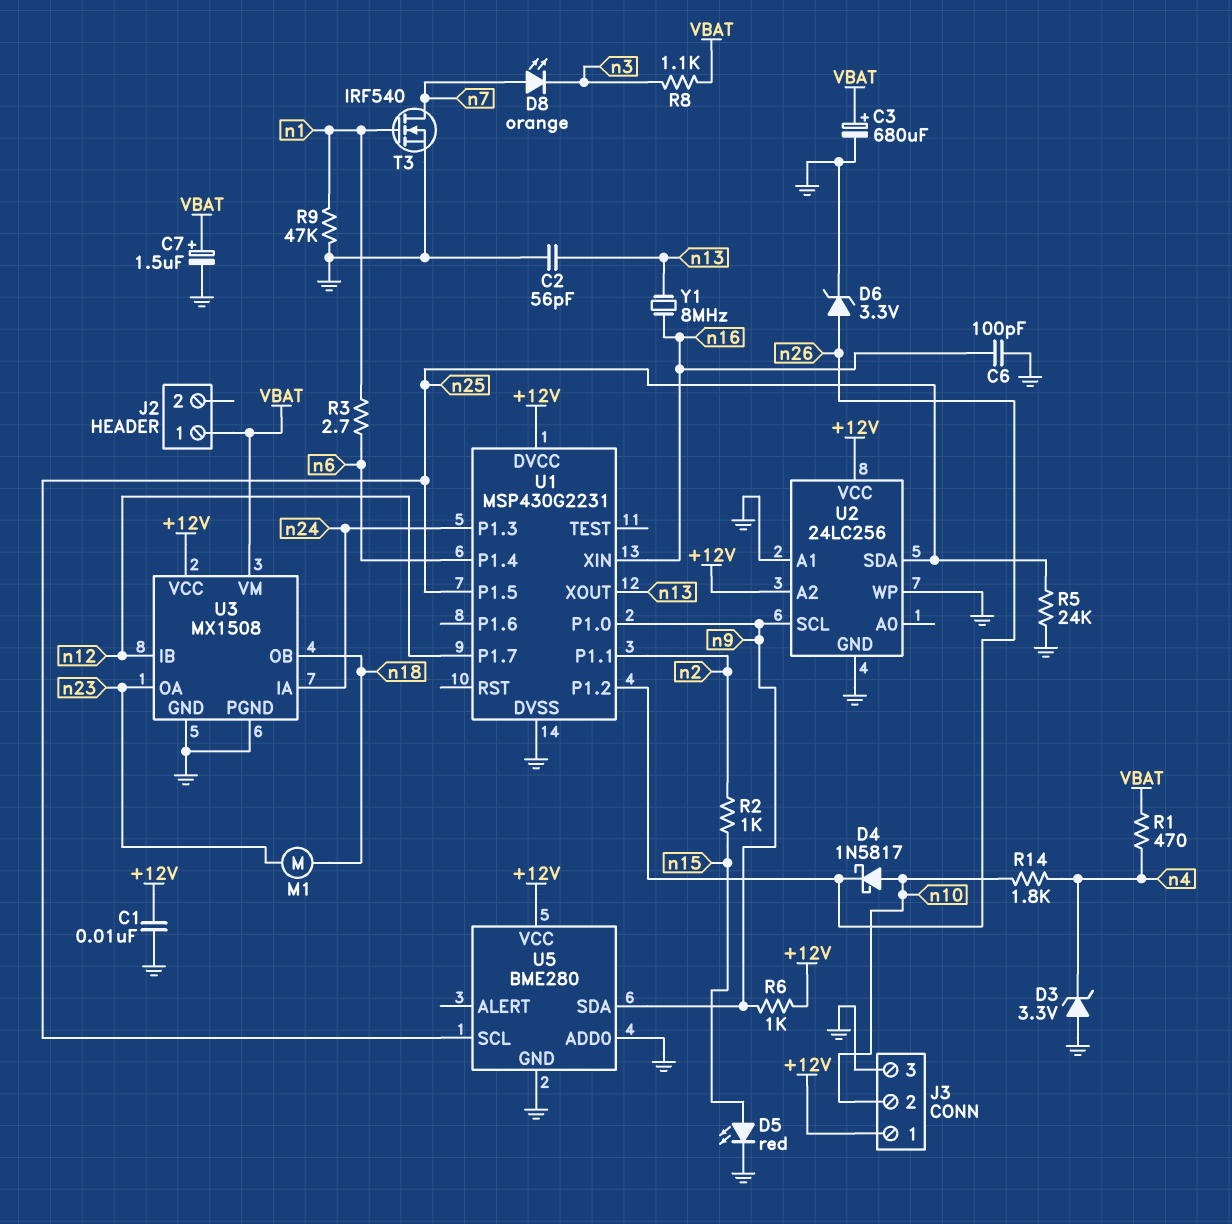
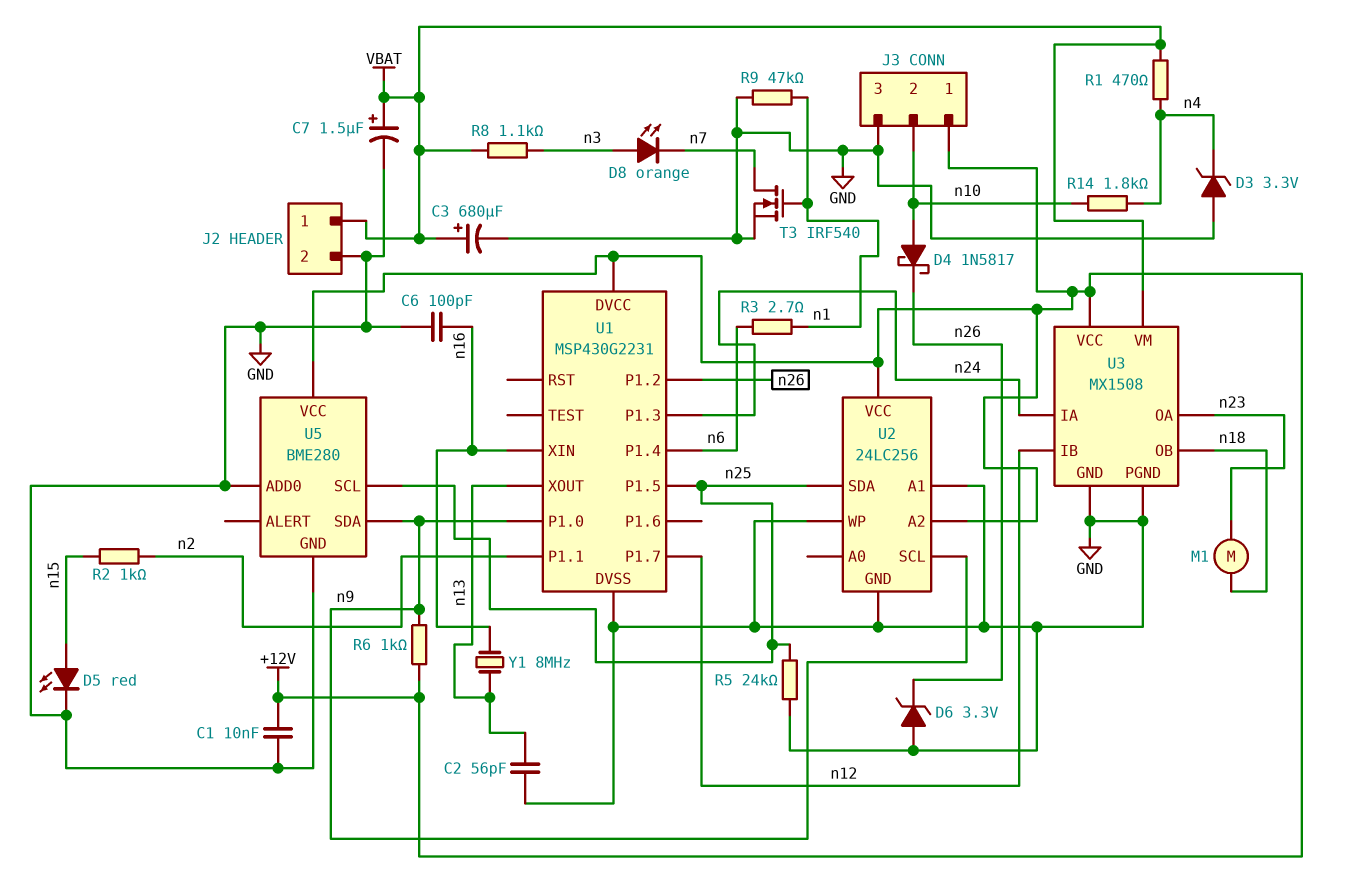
D6: zener 3.3V (A n26, K GND) -> zener 3.3V (A GND, K n26)
D8: LED orange (A n7, K n3) -> LED orange (A n3, K n7)
J2 pin 2: none -> GND

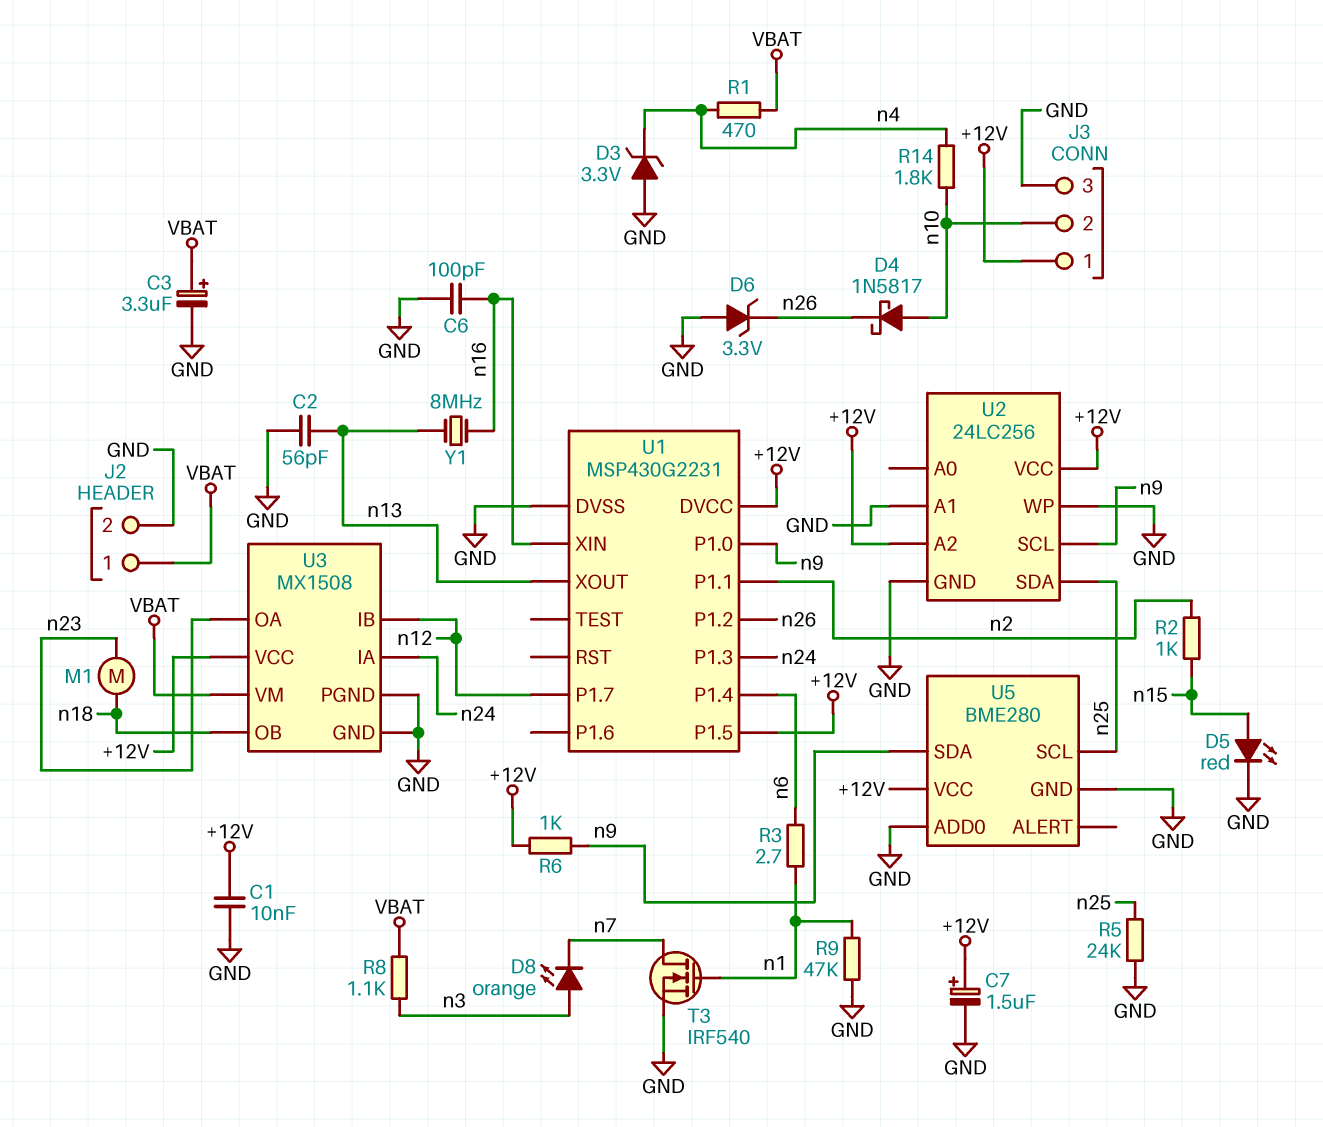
C3: 680uF (plus VBAT, minus GND) -> 3.3uF (plus VBAT, minus GND)
C7: 1.5uF (plus VBAT, minus GND) -> 1.5uF (plus +12V, minus GND)
U1 pin P1.5: n25 -> +12V

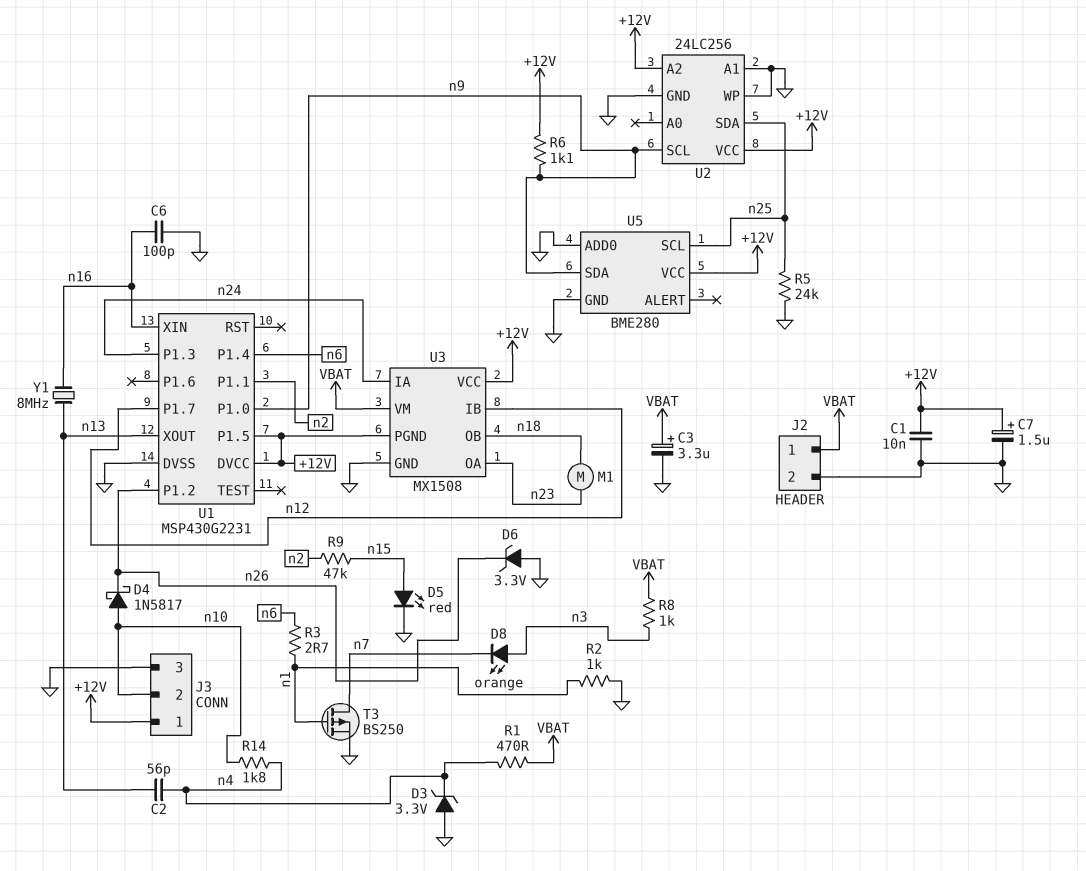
C2: 56pF (GND, n13) -> 56pF (n4, n13)
R2: 1k (n2, n15) -> 1k (GND, n1)
R6: 1k (+12V, n9) -> 1.1k (+12V, n9)
R8: 1.1k (VBAT, n3) -> 1k (VBAT, n3)
R9: 47k (GND, n1) -> 47k (n2, n15)
T3: NMOS IRF540 (G n1, D n7, S GND) -> PMOS BS250 (G n1, D n7, S GND)
U3 pin PGND: GND -> +12V

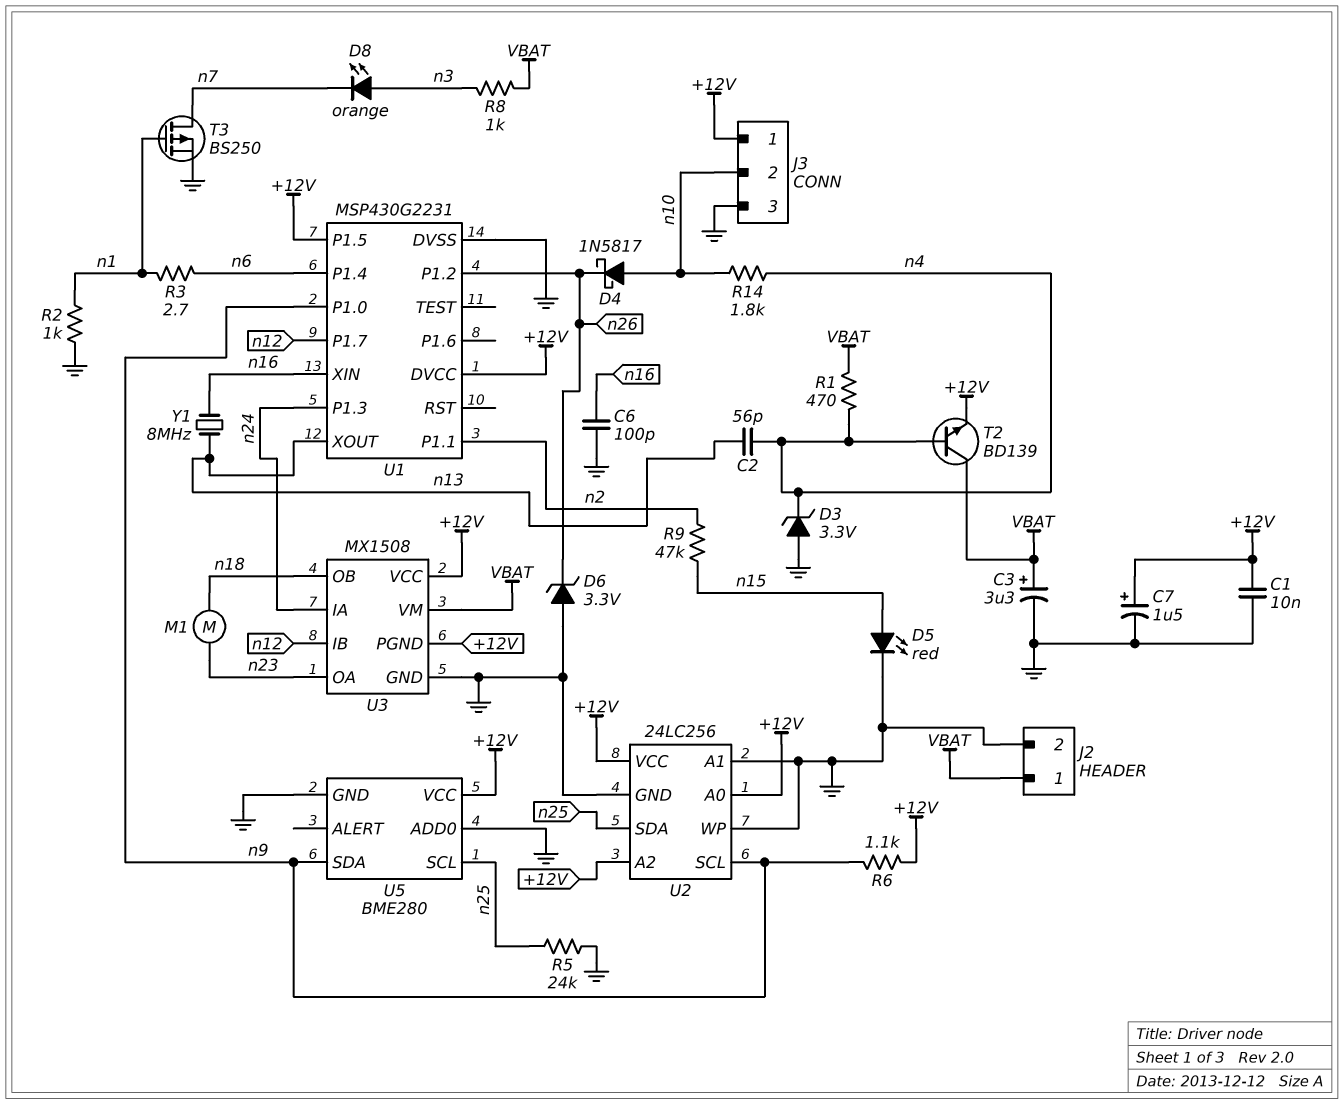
T2: none -> NPN BD139 (B n4, C VBAT, E +12V)
U2 pin A0: none -> +12V

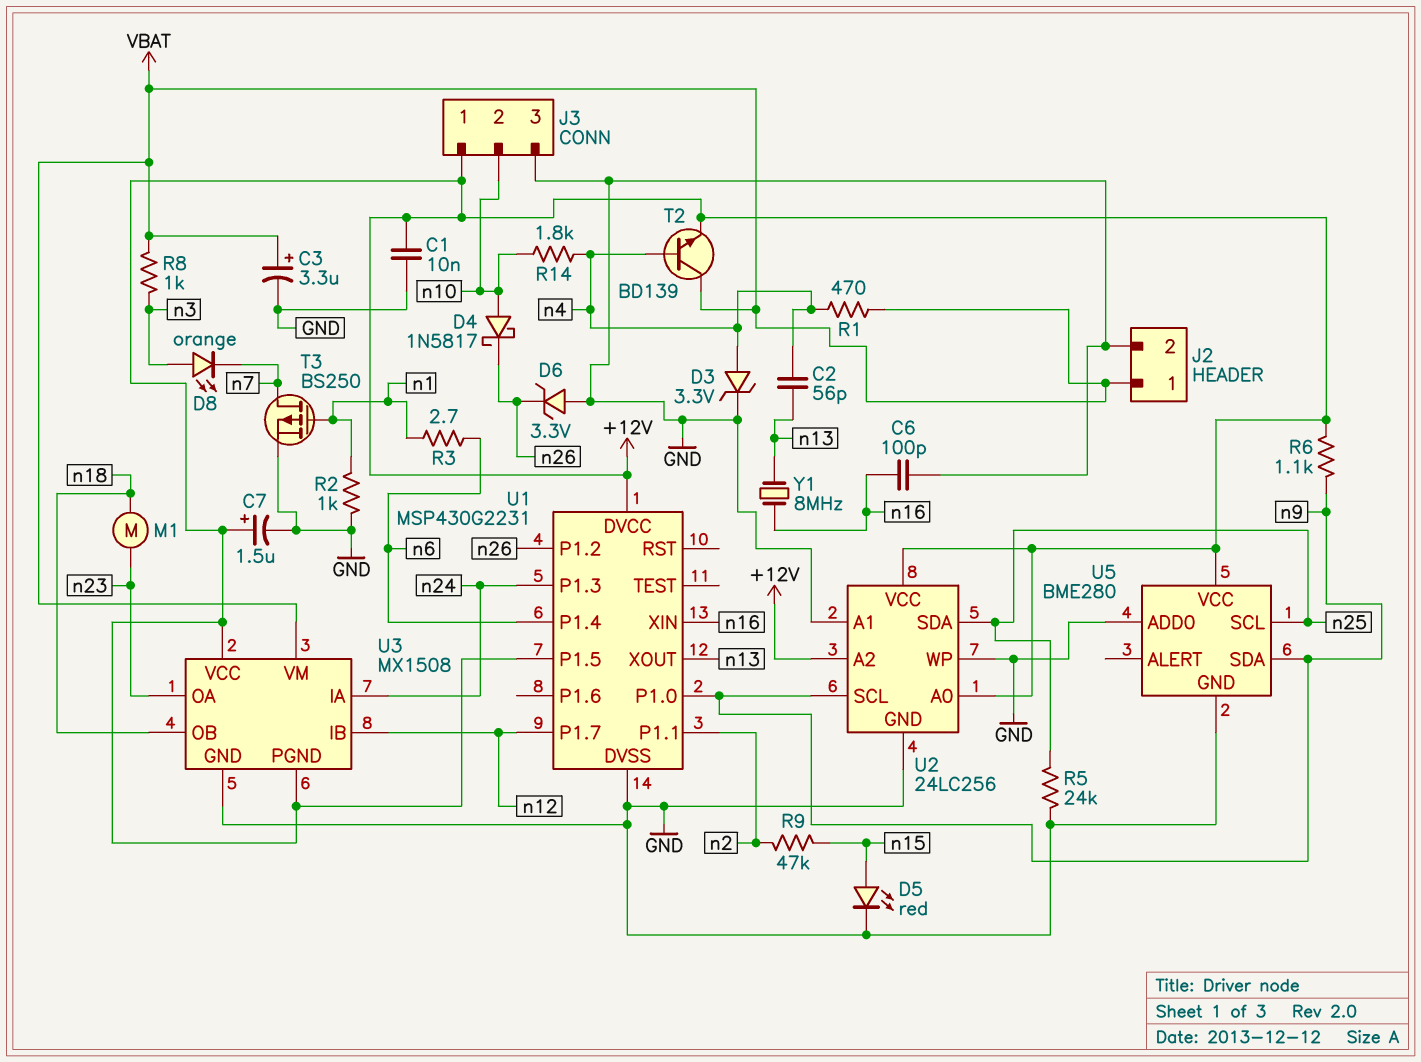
D3: zener 3.3V (A GND, K n4) -> zener 3.3V (A n4, K GND)

